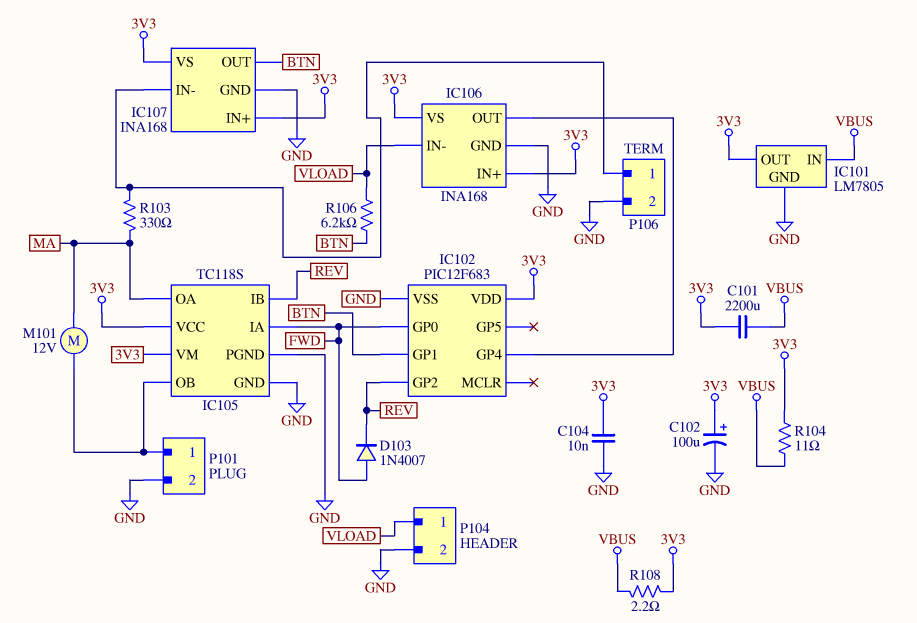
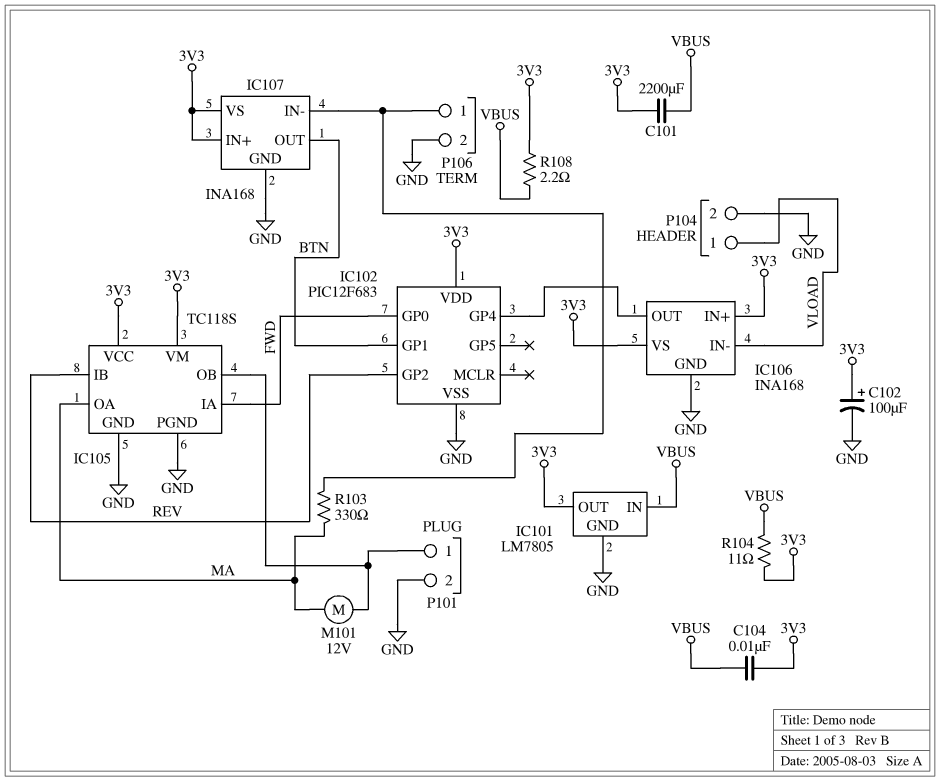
C104: 10nF (3V3, GND) -> 10nF (3V3, VBUS)
D103: diode 1N4007 (A FWD, K REV) -> none
R106: 6.2k (BTN, VLOAD) -> none

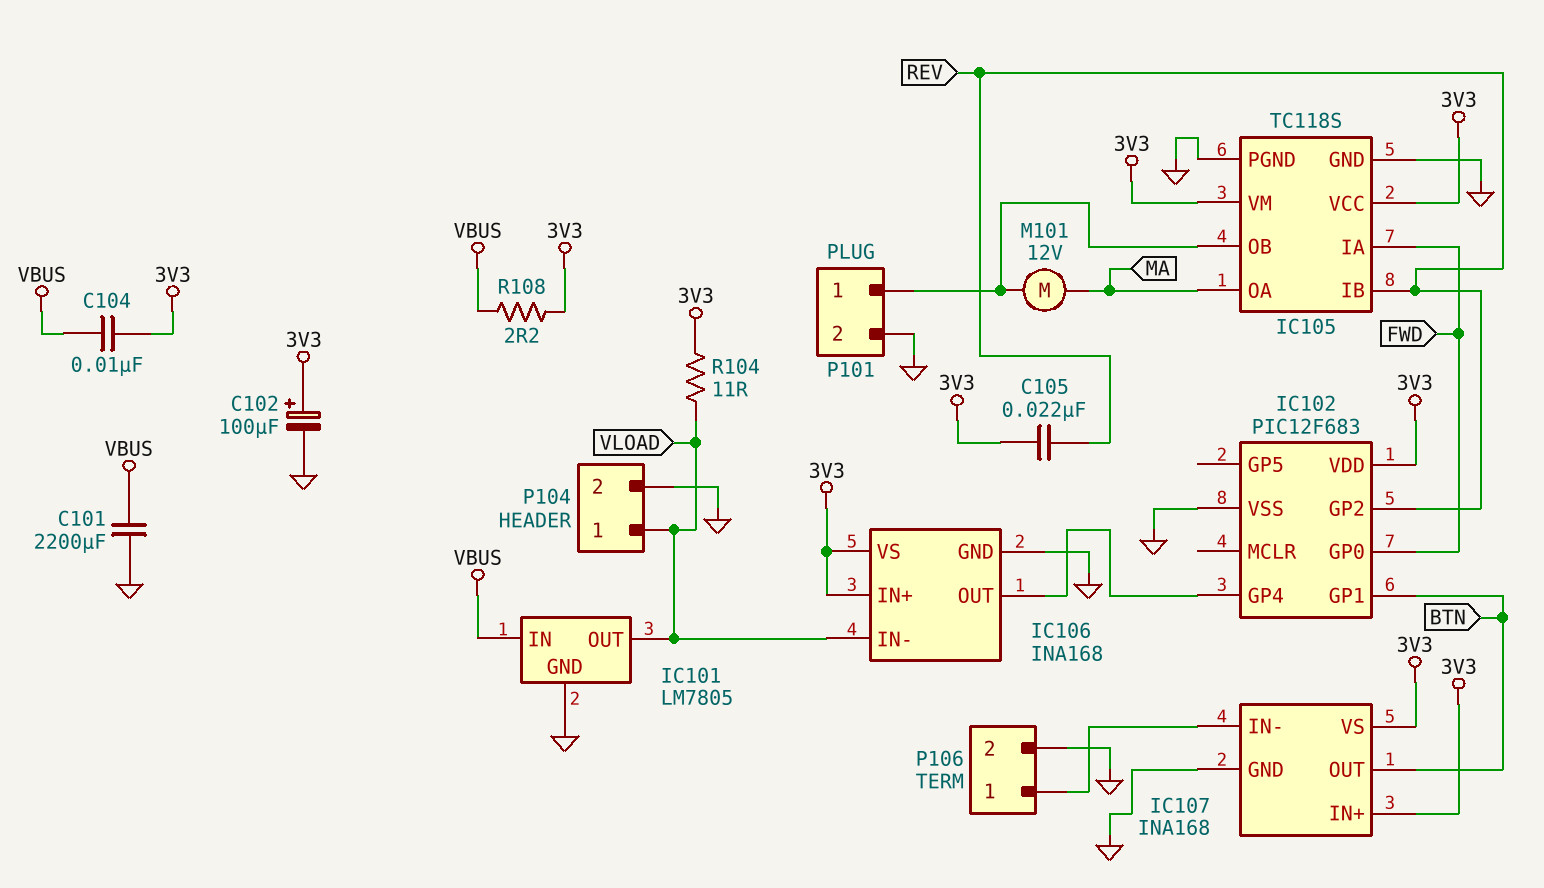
C101: 2200uF (3V3, VBUS) -> 2200uF (GND, VBUS)
C105: none -> 22nF (3V3, REV)
IC101 pin OUT: 3V3 -> VLOAD
R103: 330 (IC107/IN-, MA) -> none
R104: 11 (3V3, VBUS) -> 11 (3V3, VLOAD)

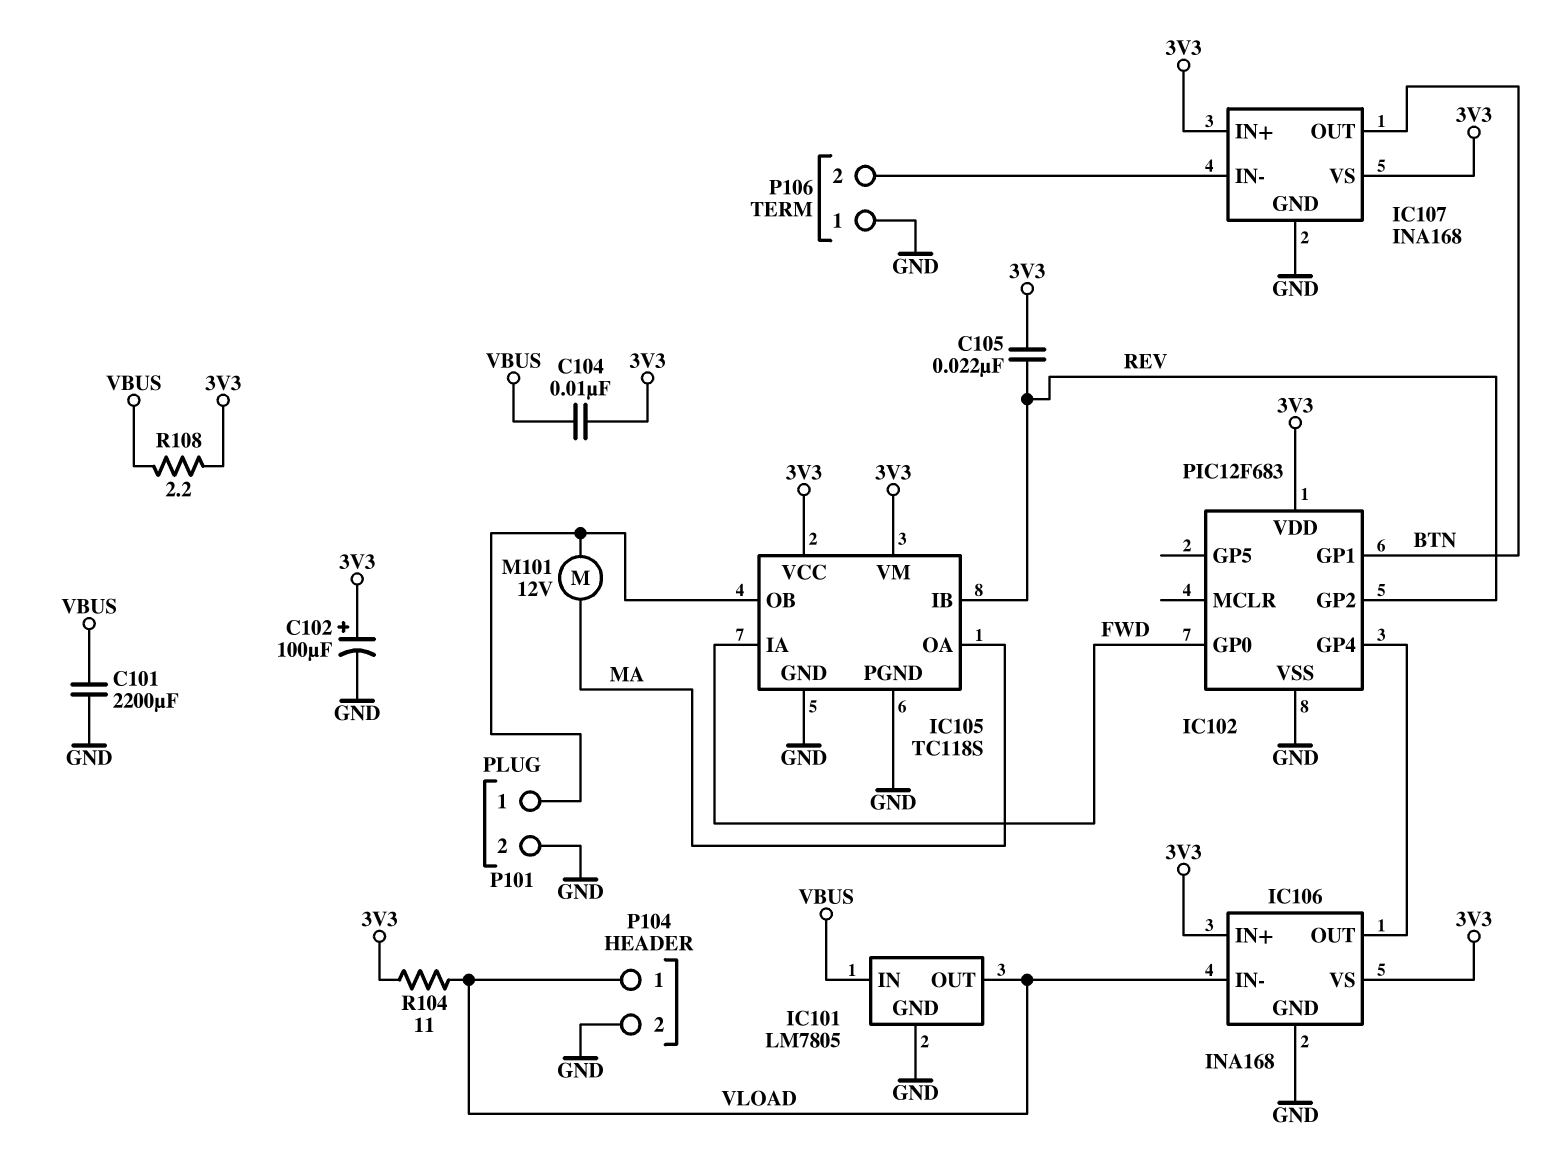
P106 pin 1: IC107/IN- -> GND
P106 pin 2: GND -> IC107/IN-

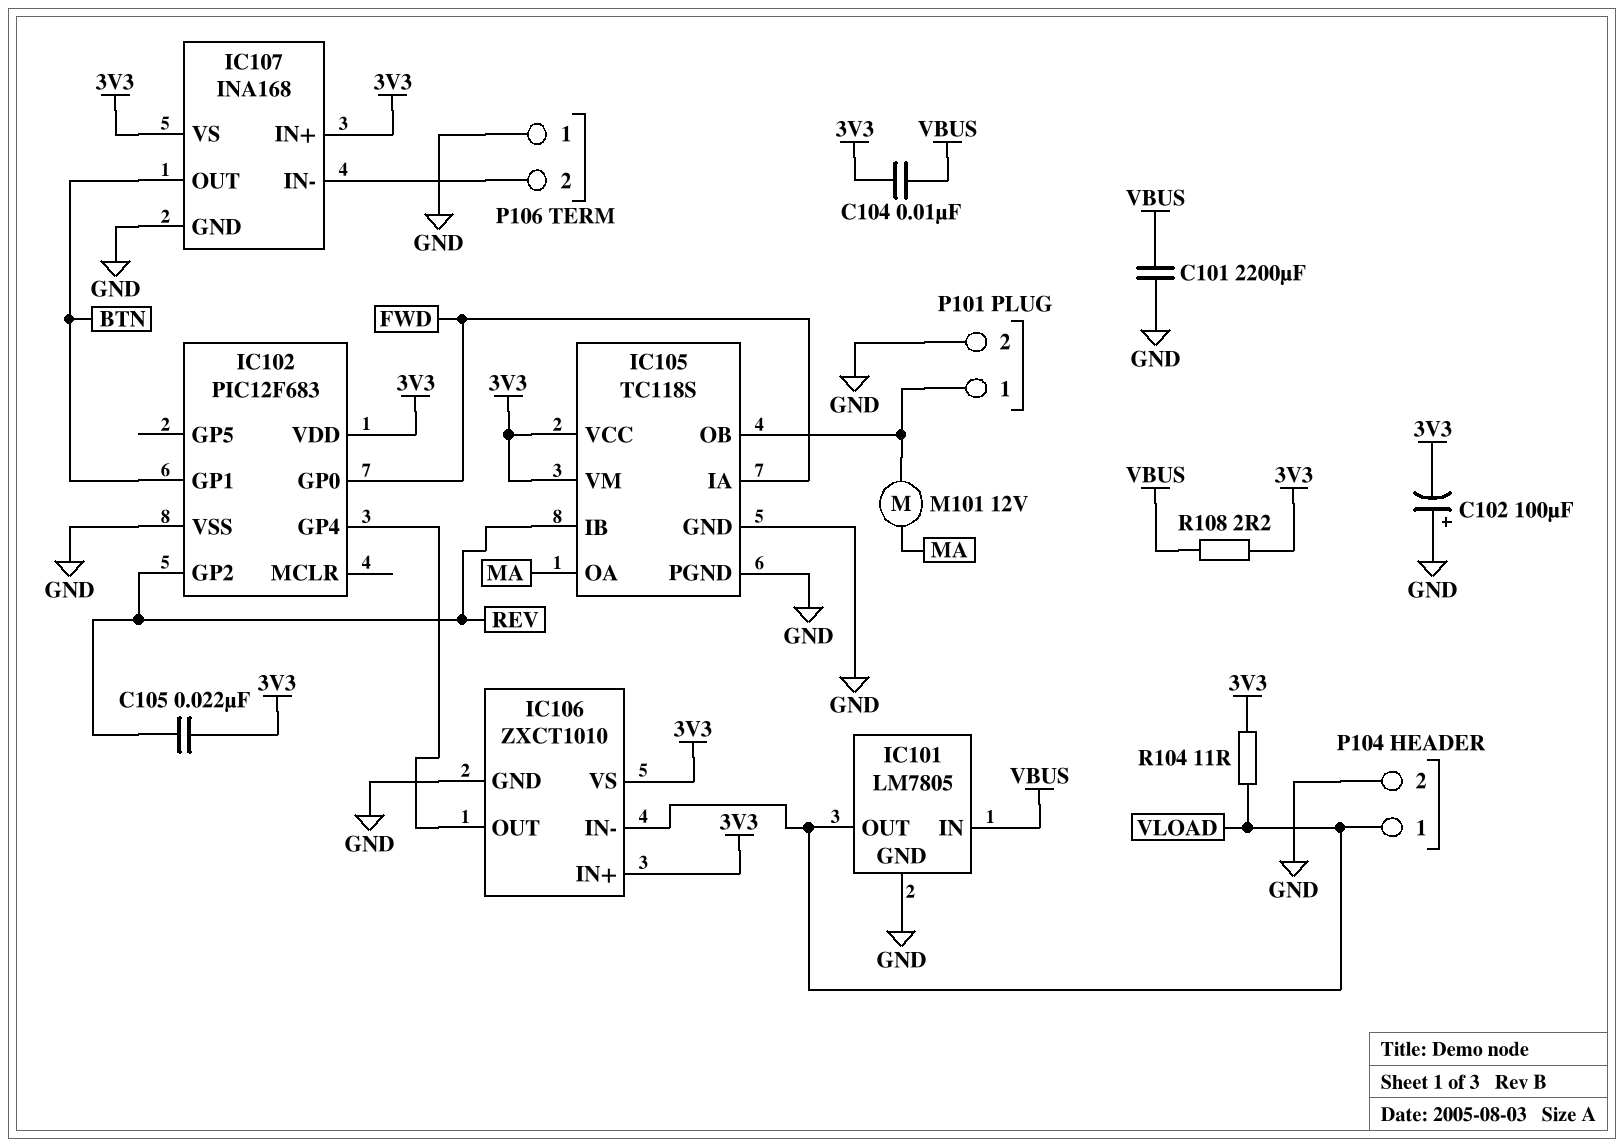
C102: 100uF (plus 3V3, minus GND) -> 100uF (plus GND, minus 3V3)
IC106: INA168 -> ZXCT1010

